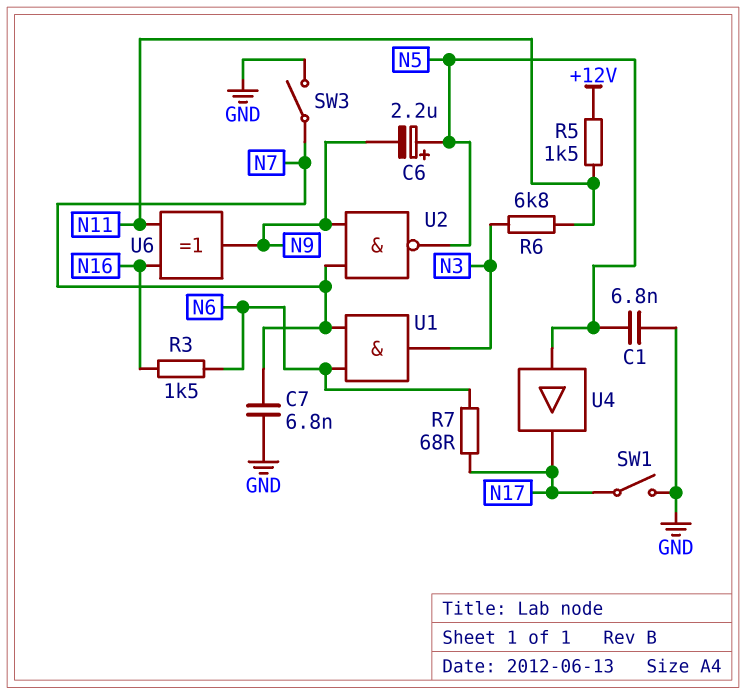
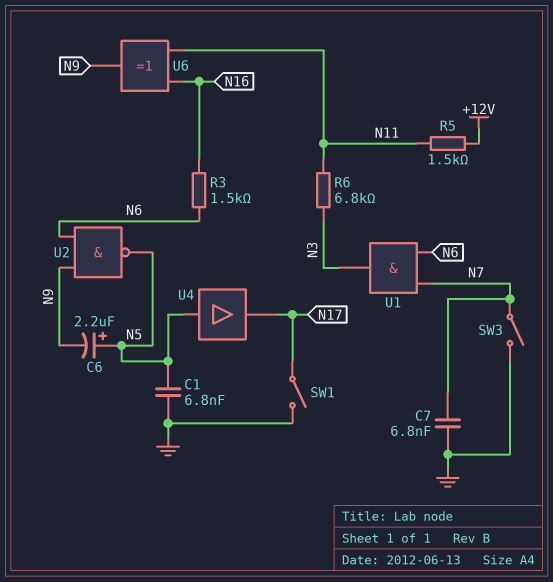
R7: 68 (N6, N17) -> none
U2: NAND (in N7, in N9, out N5) -> NAND (in N6, in N9, out N5)

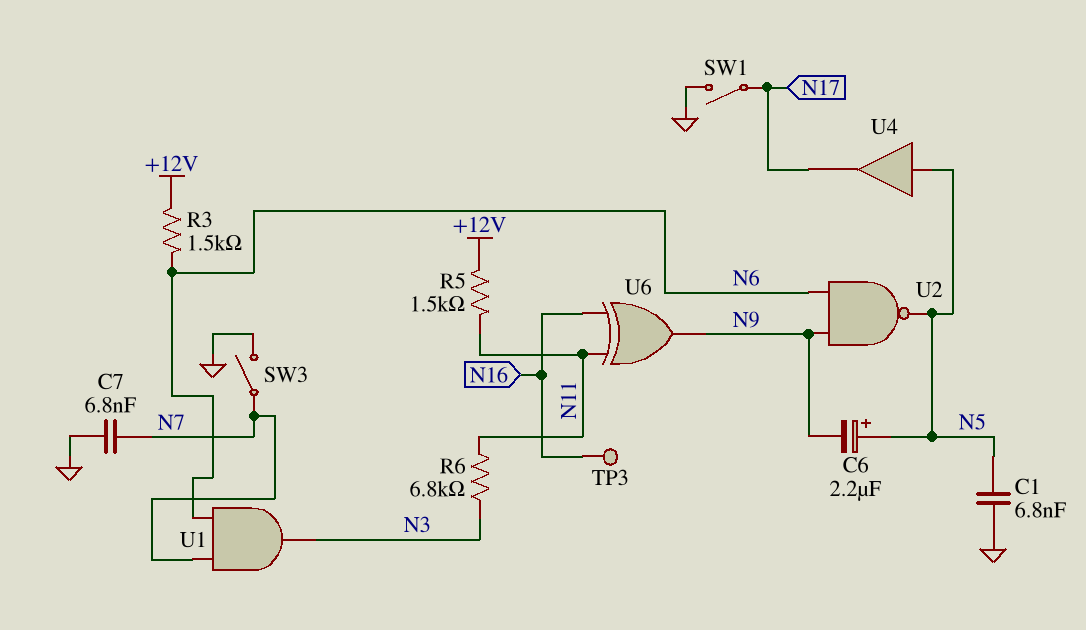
R3: 1.5k (N6, N16) -> 1.5k (+12V, N6)
TP3: none -> test point (N16)

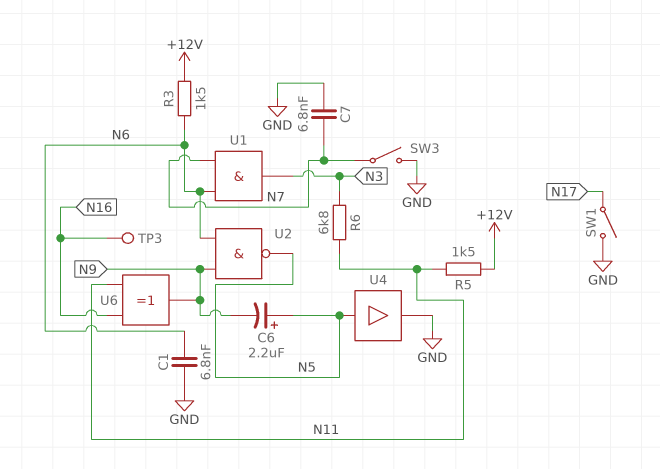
C1: 6.8nF (GND, N5) -> 6.8nF (GND, N6)
U4: buffer (in N5, out N17) -> buffer (in N5, out GND)

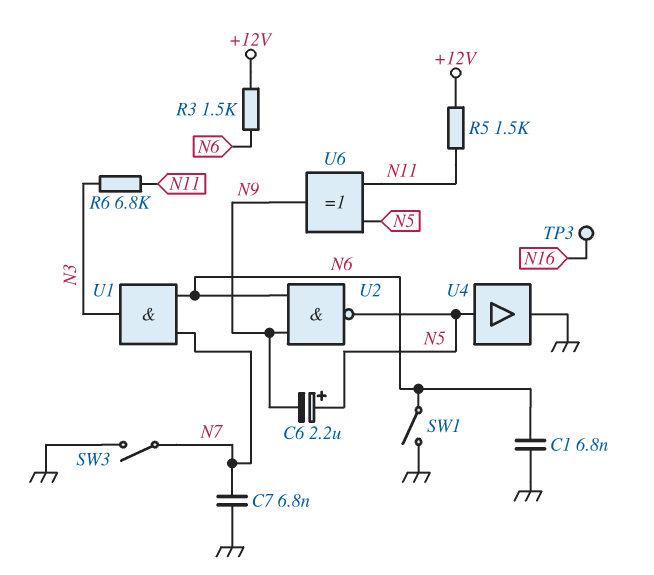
SW1: switch (GND, N17) -> switch (GND, N6)
U6: XOR (in N11, in N16, out N9) -> XOR (in N5, in N11, out N9)

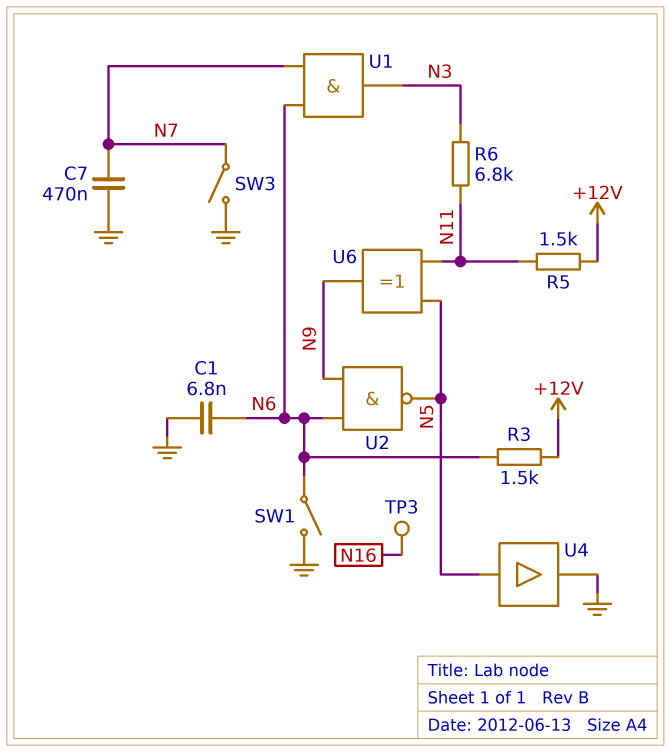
C6: 2.2uF (plus N5, minus N9) -> none
C7: 6.8nF (GND, N7) -> 470nF (GND, N7)

